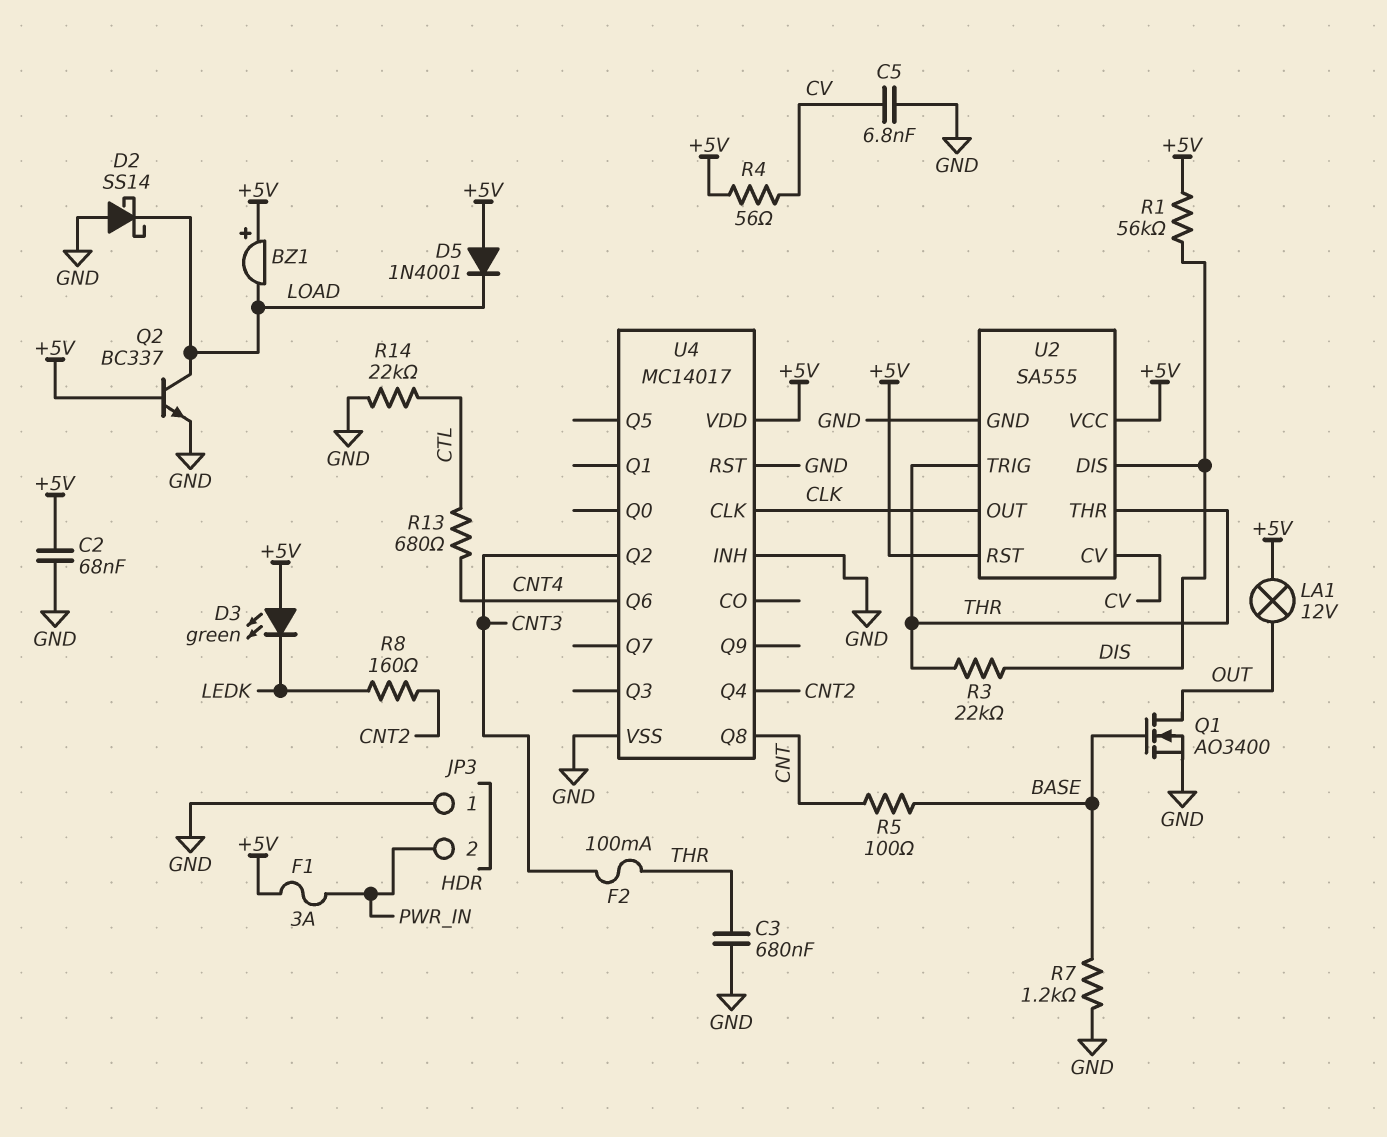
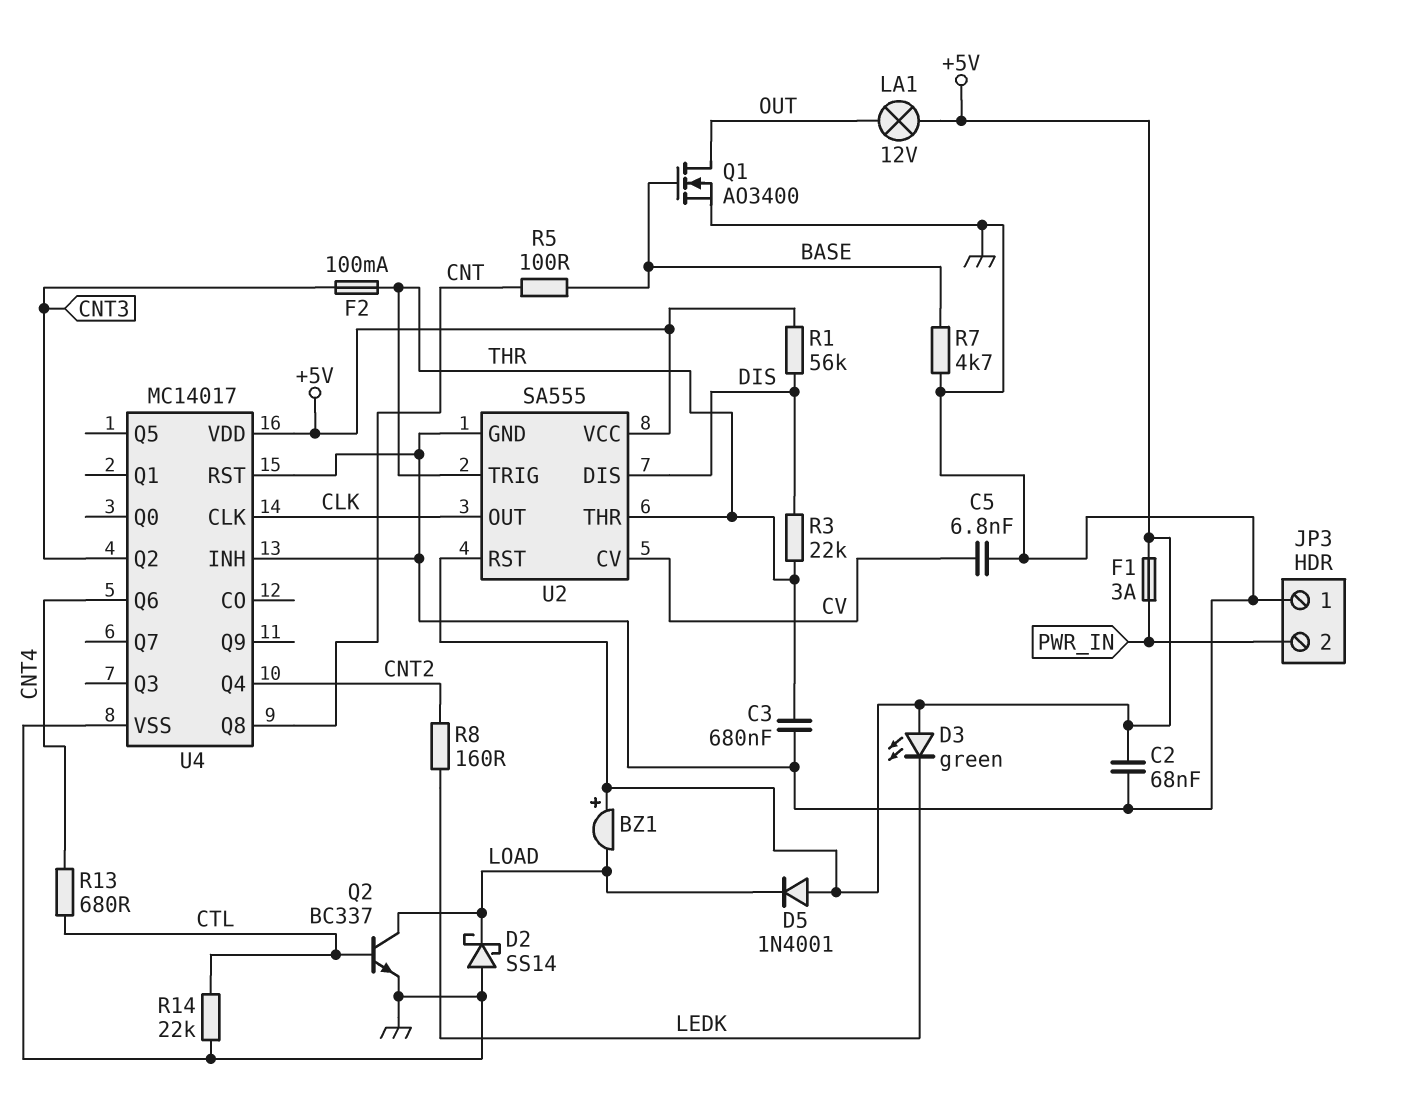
Q2: NPN BC337 (B +5V, C LOAD, E GND) -> NPN BC337 (B CTL, C LOAD, E GND)
R4: 56 (+5V, CV) -> none
R7: 1.2k (BASE, GND) -> 4.7k (BASE, GND)

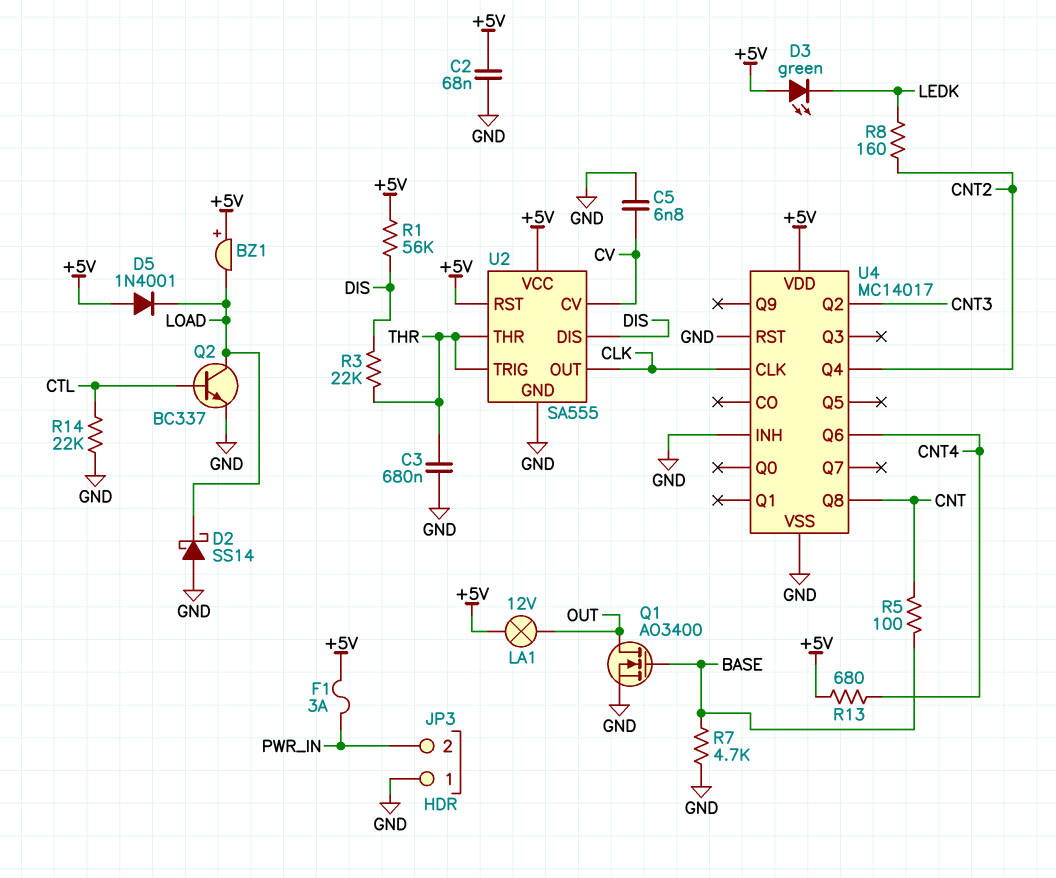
F2: 100mA (CNT3, THR) -> none
R13: 680 (CNT4, CTL) -> 680 (+5V, CNT4)

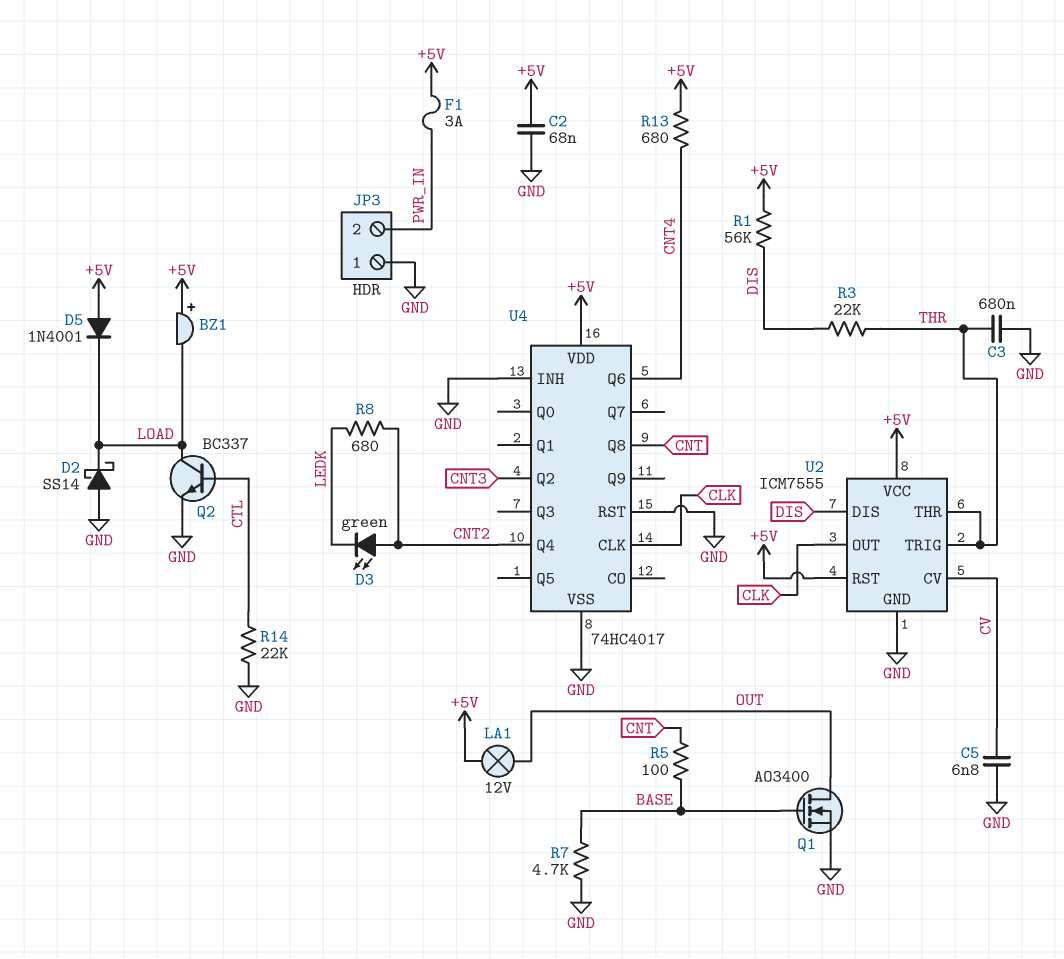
D3: LED green (A +5V, K LEDK) -> LED green (A CNT2, K LEDK)
R8: 160 (CNT2, LEDK) -> 680 (CNT2, LEDK)
U2: SA555 -> ICM7555
U4: MC14017 -> 74HC4017

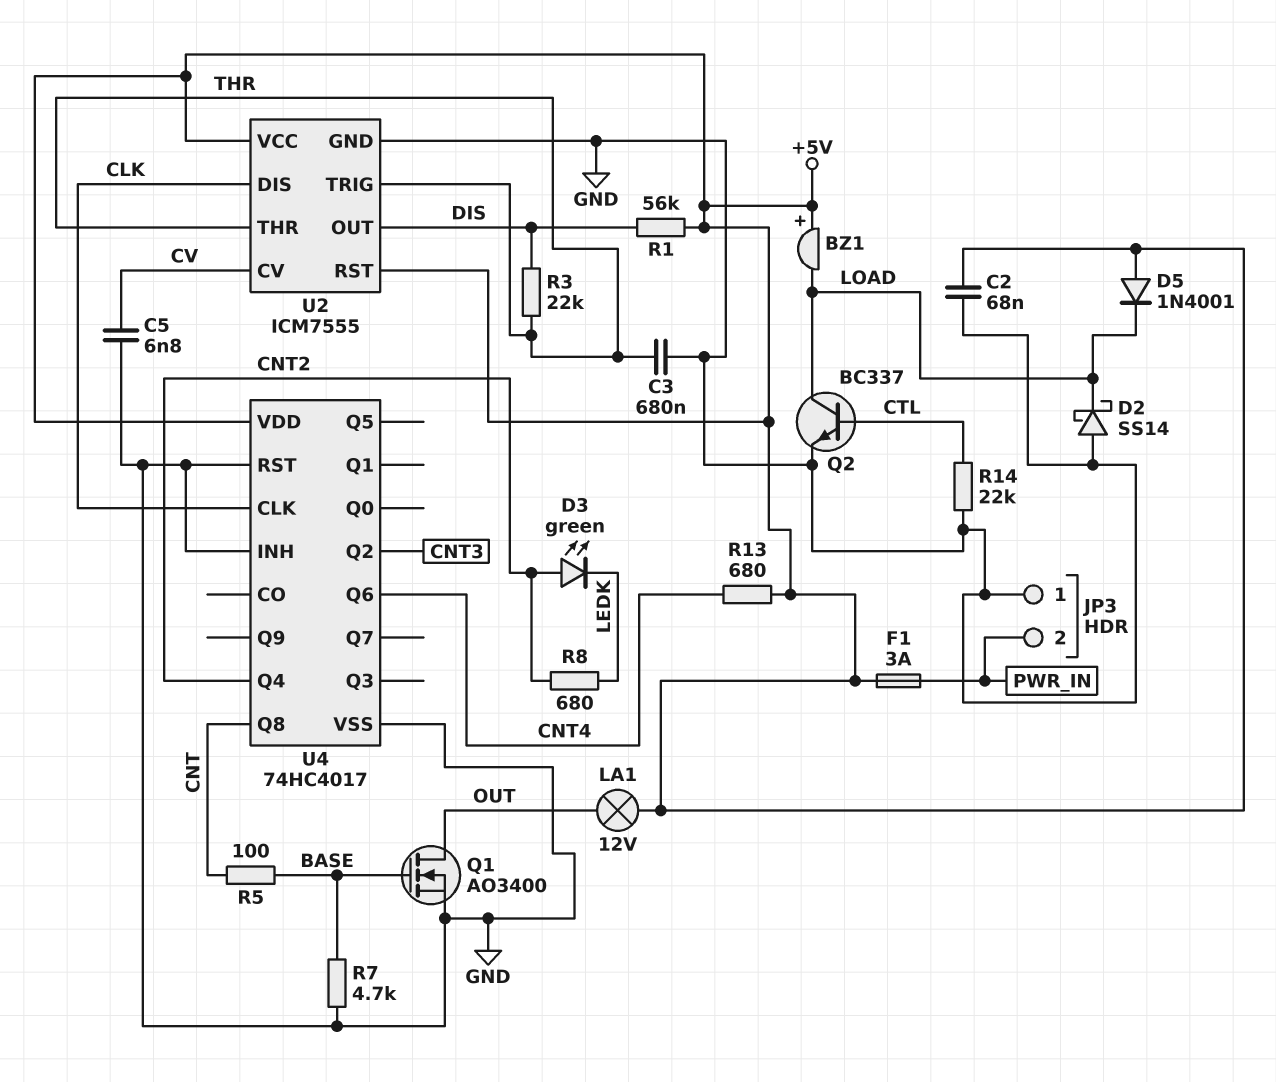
U2 pin DIS: DIS -> CLK
U2 pin OUT: CLK -> DIS

